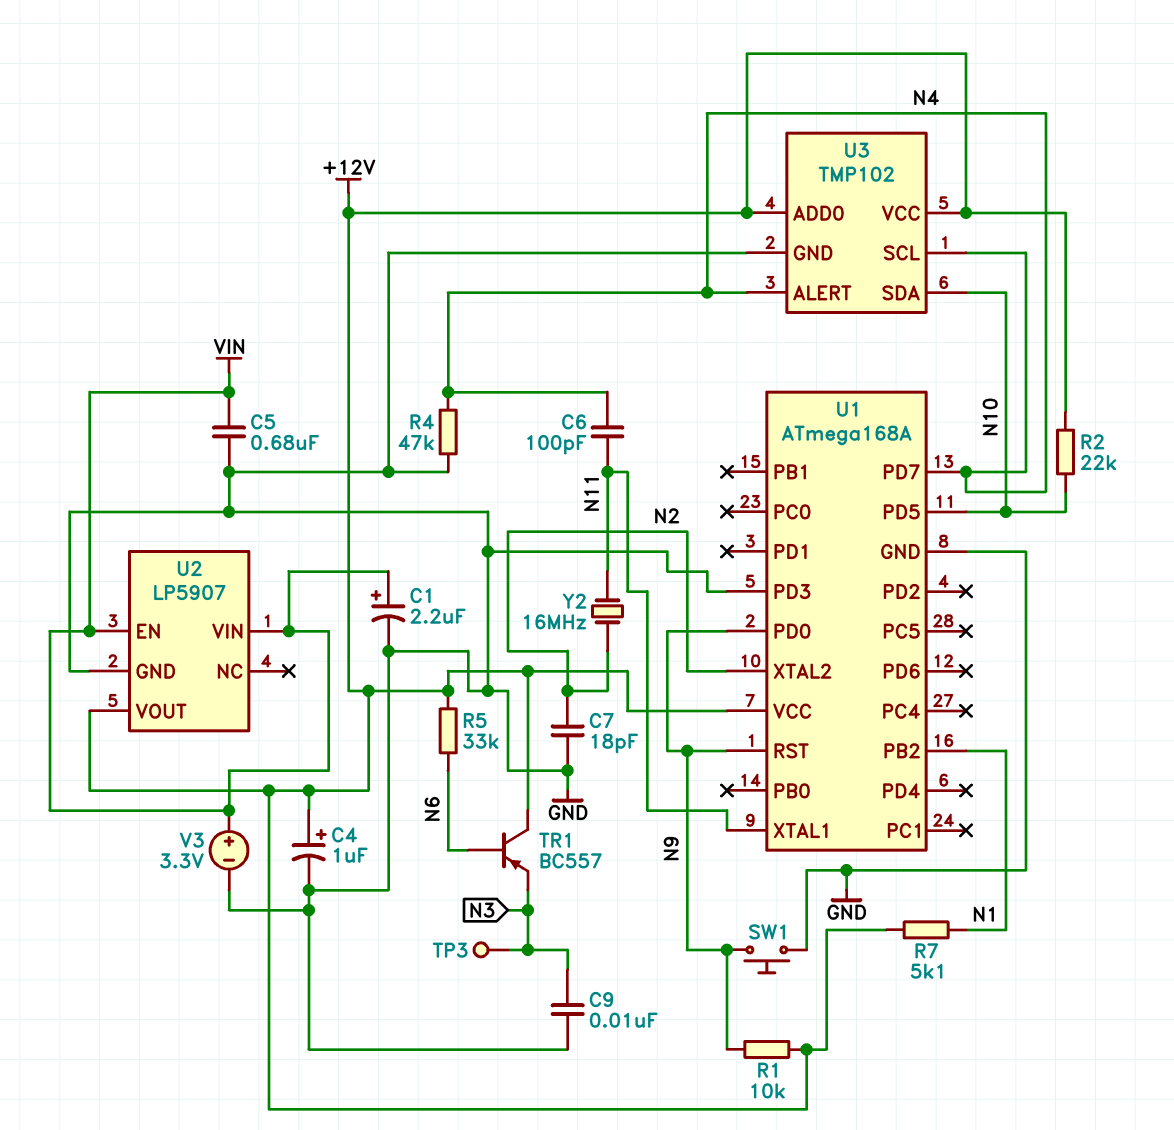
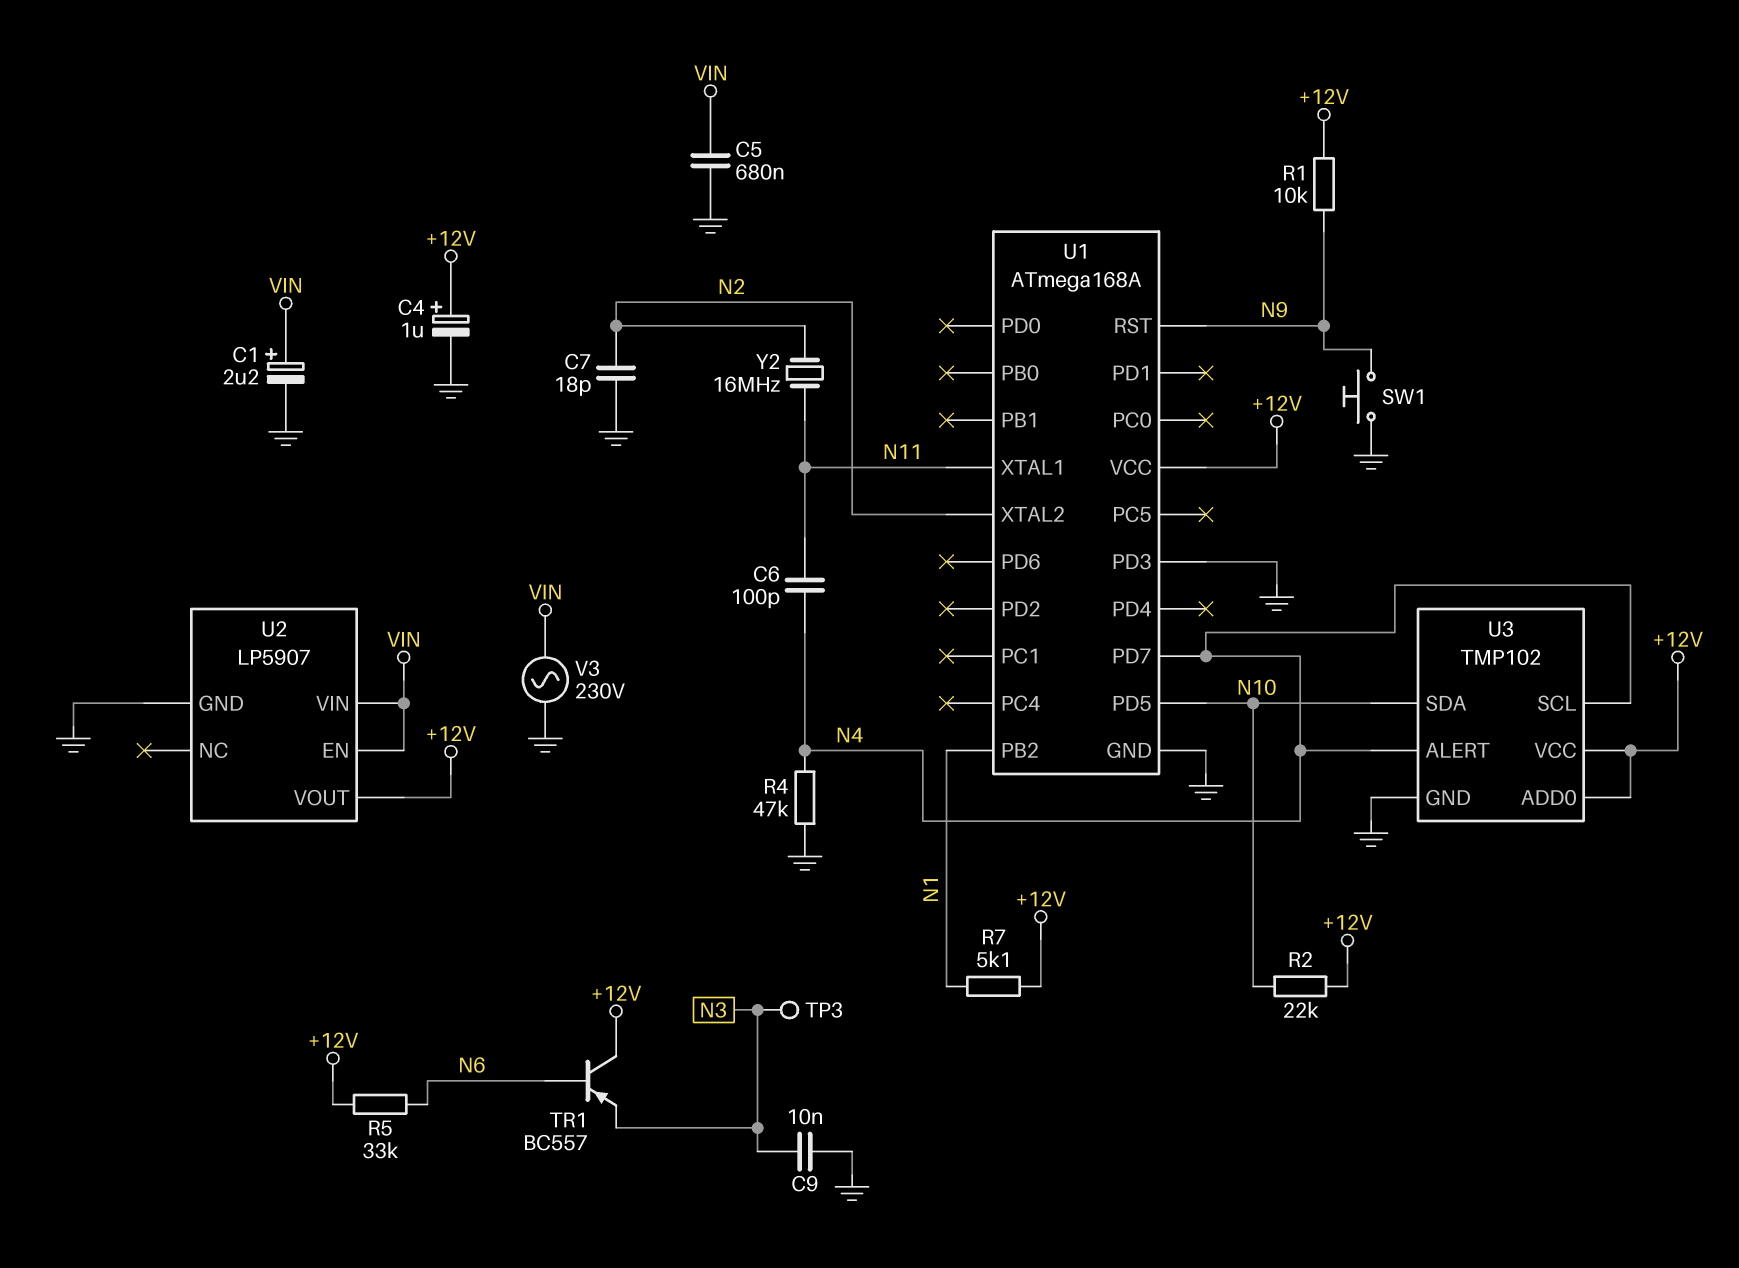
U1 pin PD0: N9 -> none
V3: 3.3V (plus VIN, minus GND) -> AC 230V (GND, VIN)

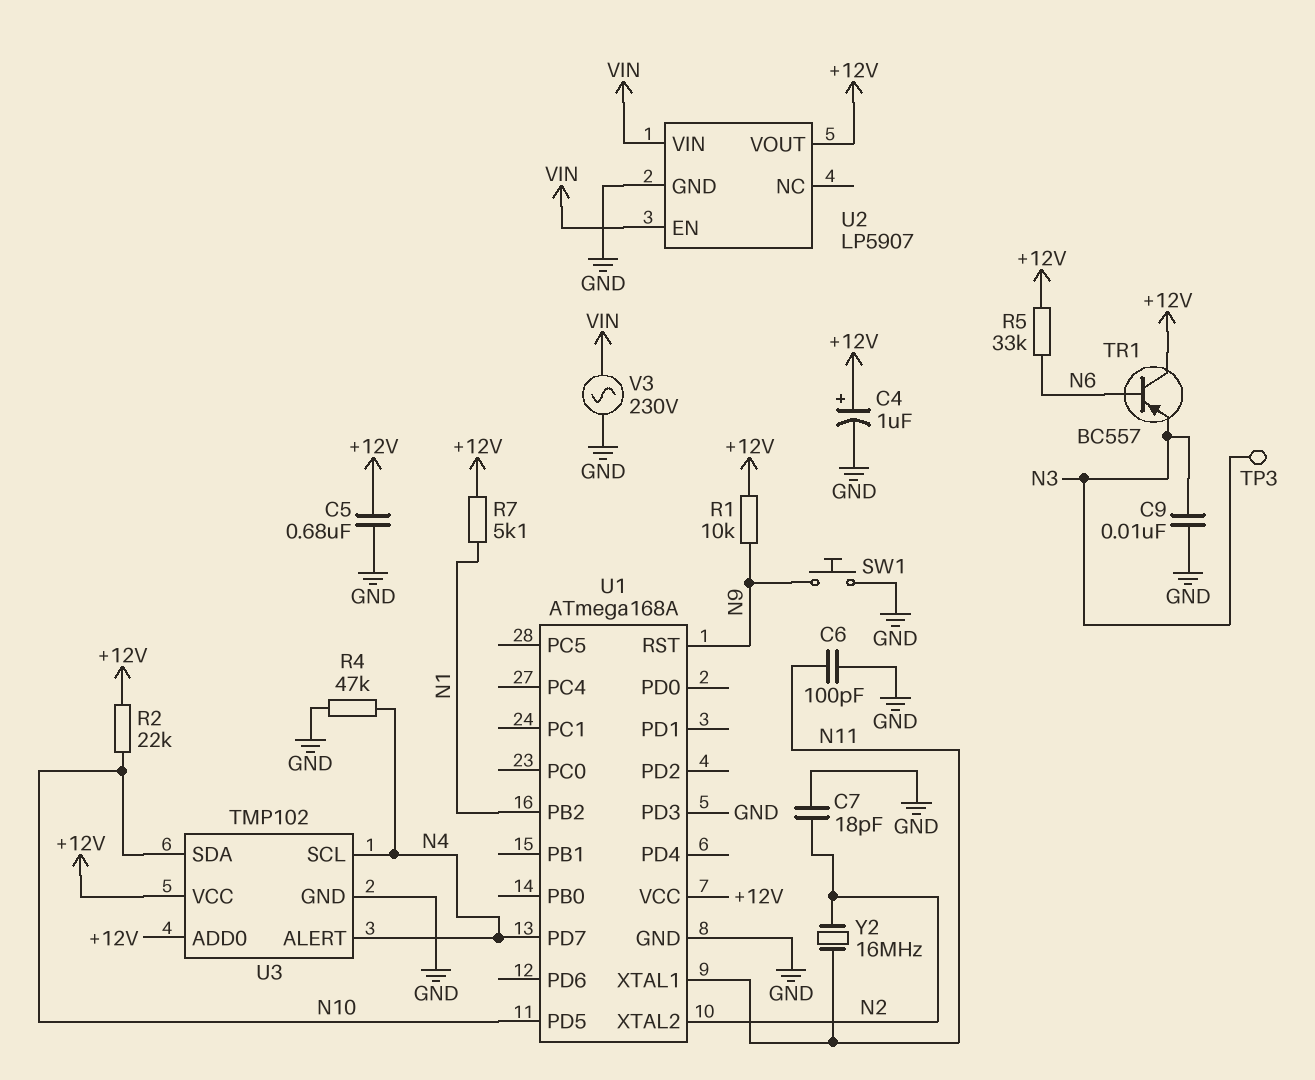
C1: 2.2uF (plus VIN, minus GND) -> none
C5: 680nF (GND, VIN) -> 680nF (+12V, GND)
C6: 100pF (N4, N11) -> 100pF (GND, N11)

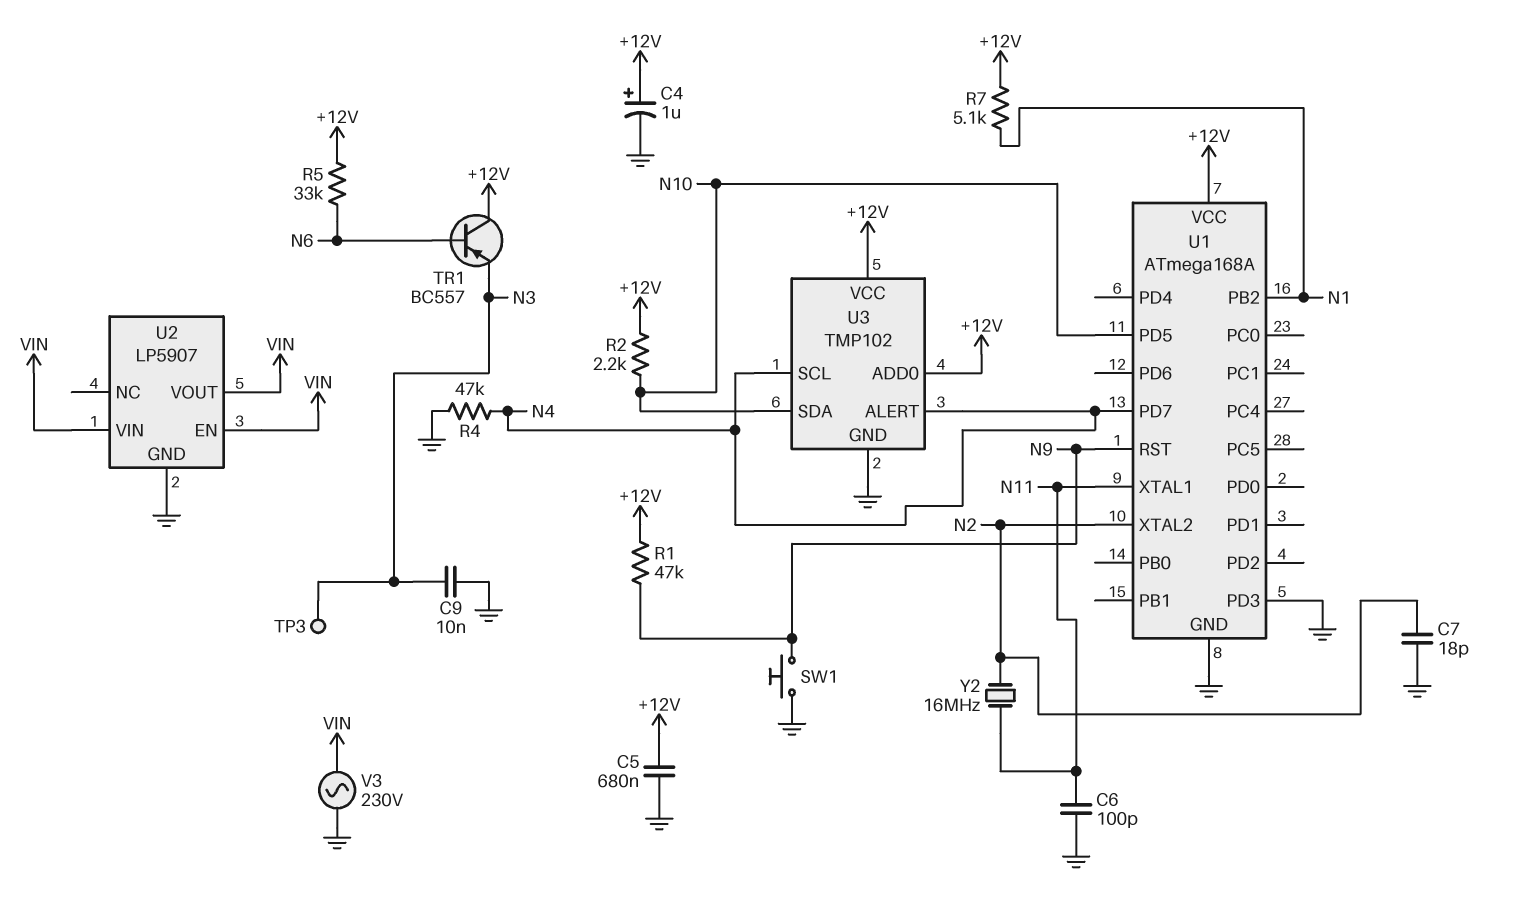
R1: 10k (+12V, N9) -> 47k (+12V, N9)
R2: 22k (+12V, N10) -> 2.2k (+12V, N10)
U2 pin VOUT: +12V -> VIN

